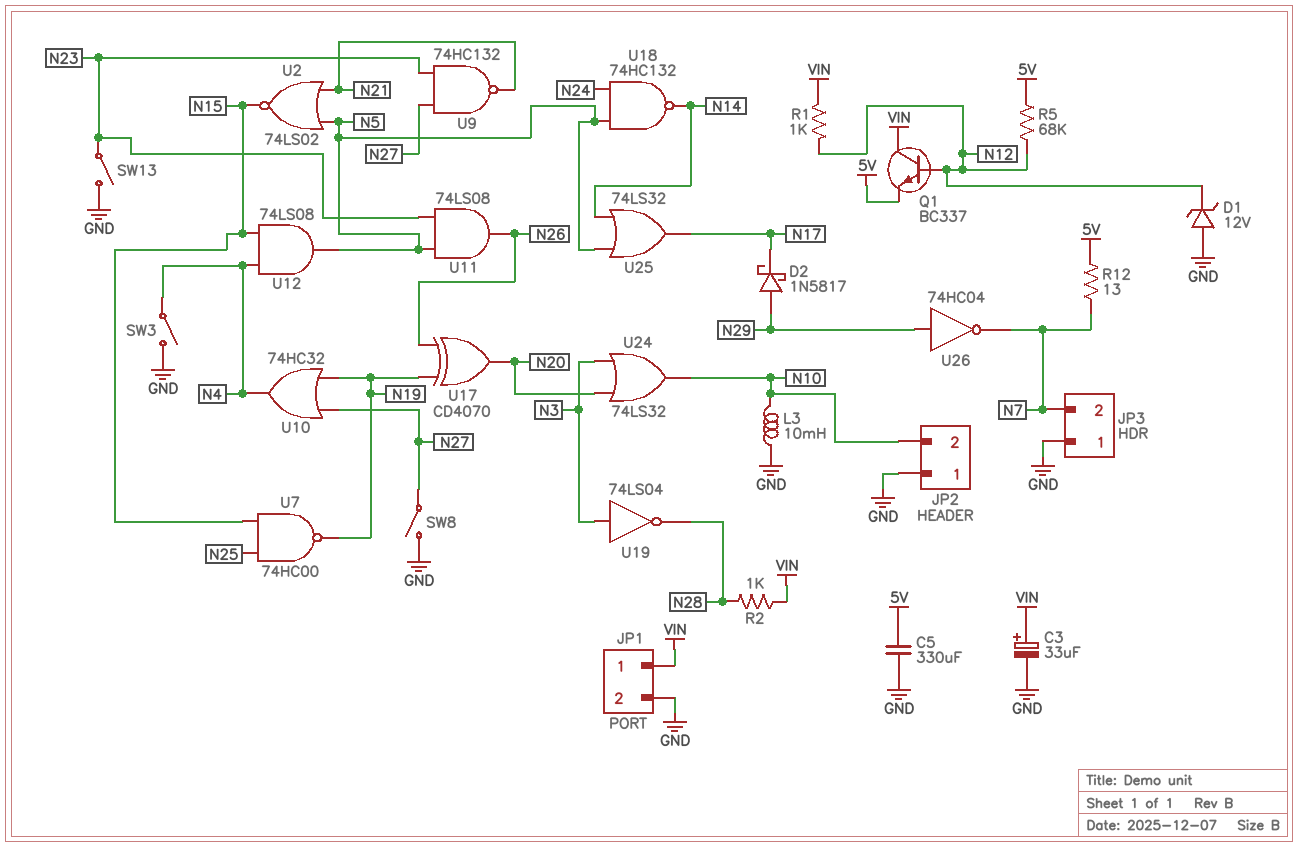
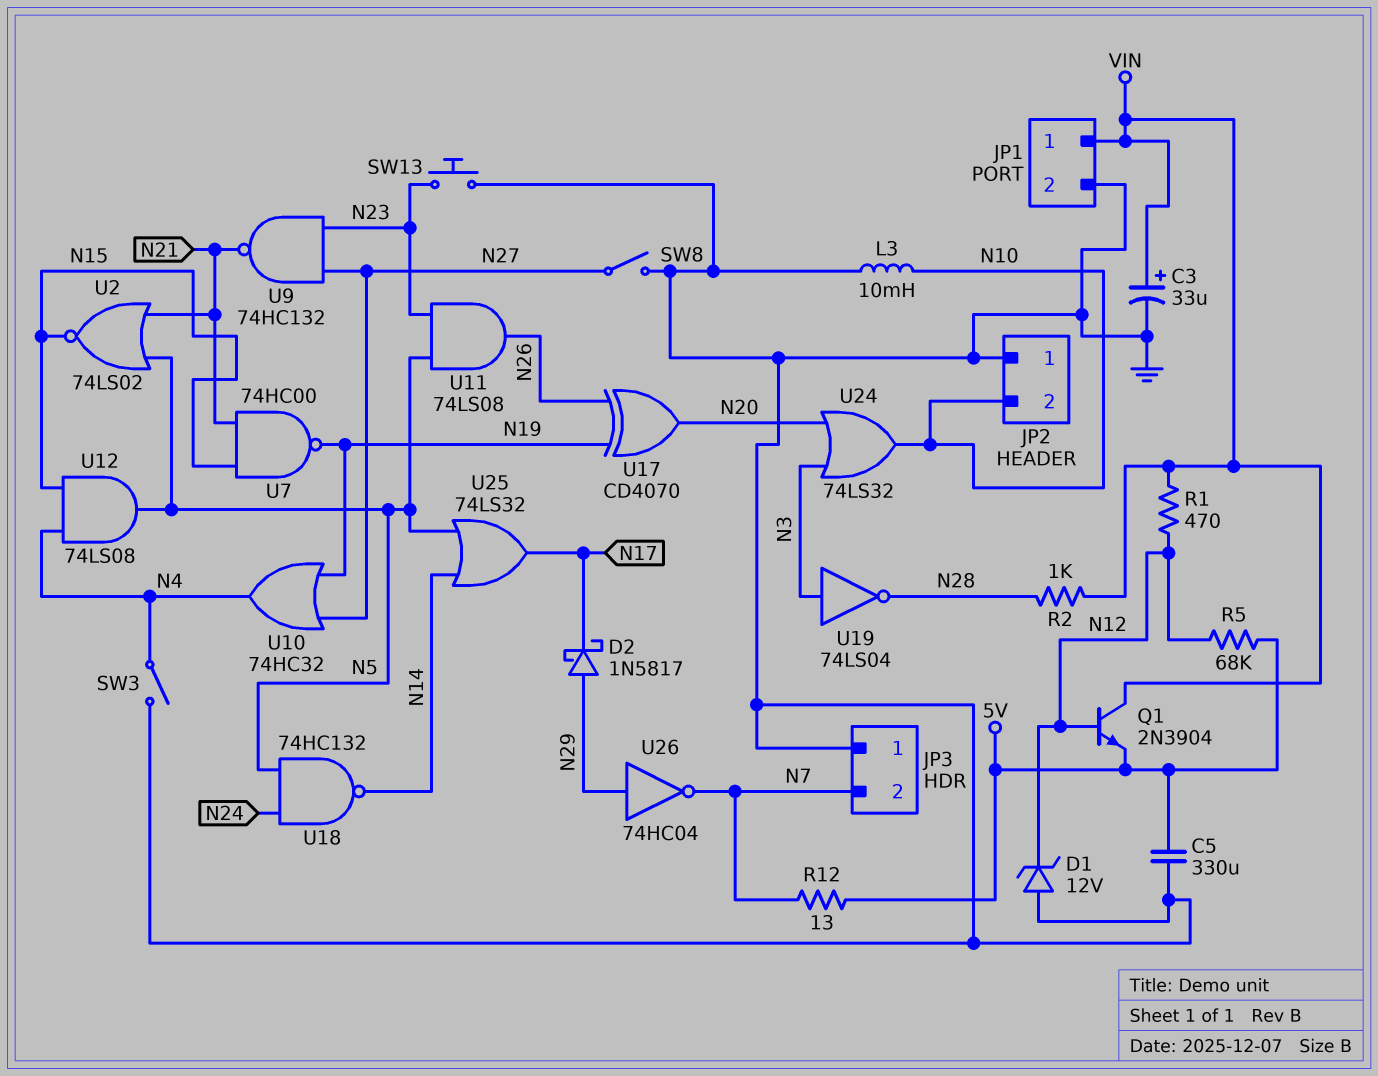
Q1: NPN BC337 (B N12, C VIN, E 5V) -> NPN 2N3904 (B N12, C VIN, E 5V)
R1: 1k (N12, VIN) -> 470 (N12, VIN)
SW13: switch (GND, N23) -> button (GND, N23)
U7: NAND 74HC00 (in N15, in N25, out N19) -> NAND 74HC00 (in N15, in N21, out N19)

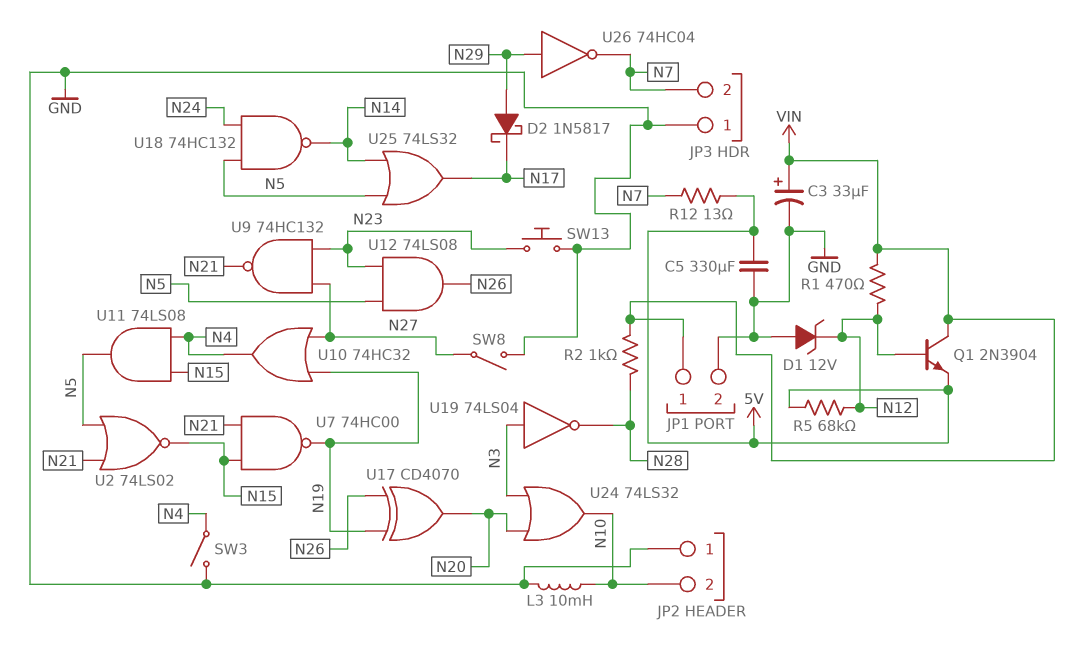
U11: AND 74LS08 (in N5, in N23, out N26) -> AND 74LS08 (in N4, in N15, out N5)
U12: AND 74LS08 (in N4, in N15, out N5) -> AND 74LS08 (in N5, in N23, out N26)

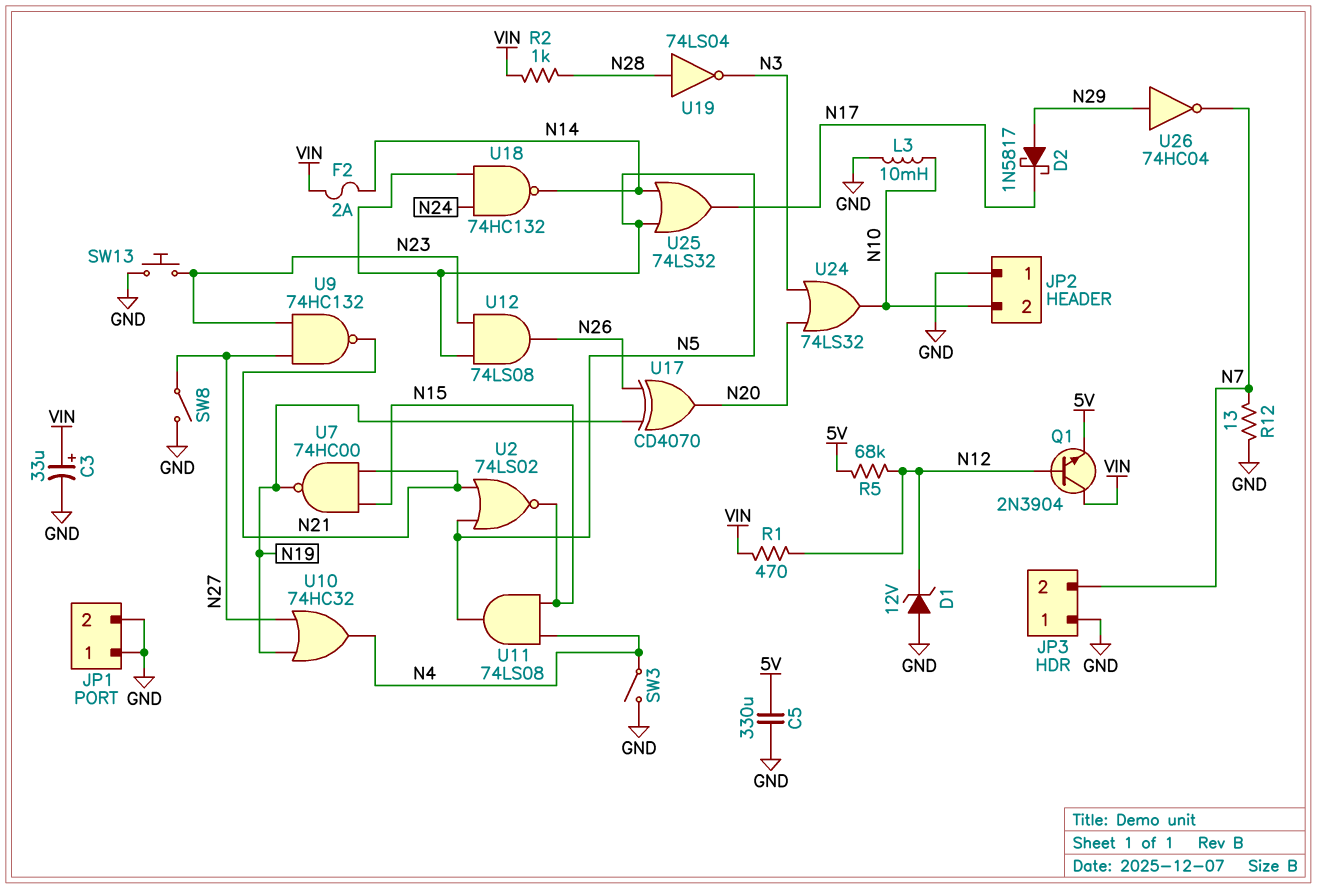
F2: none -> 2A (N14, VIN)
JP1 pin 1: VIN -> GND
R12: 13 (5V, N7) -> 13 (GND, N7)
U19: NOT 74LS04 (in N3, out N28) -> NOT 74LS04 (in N28, out N3)

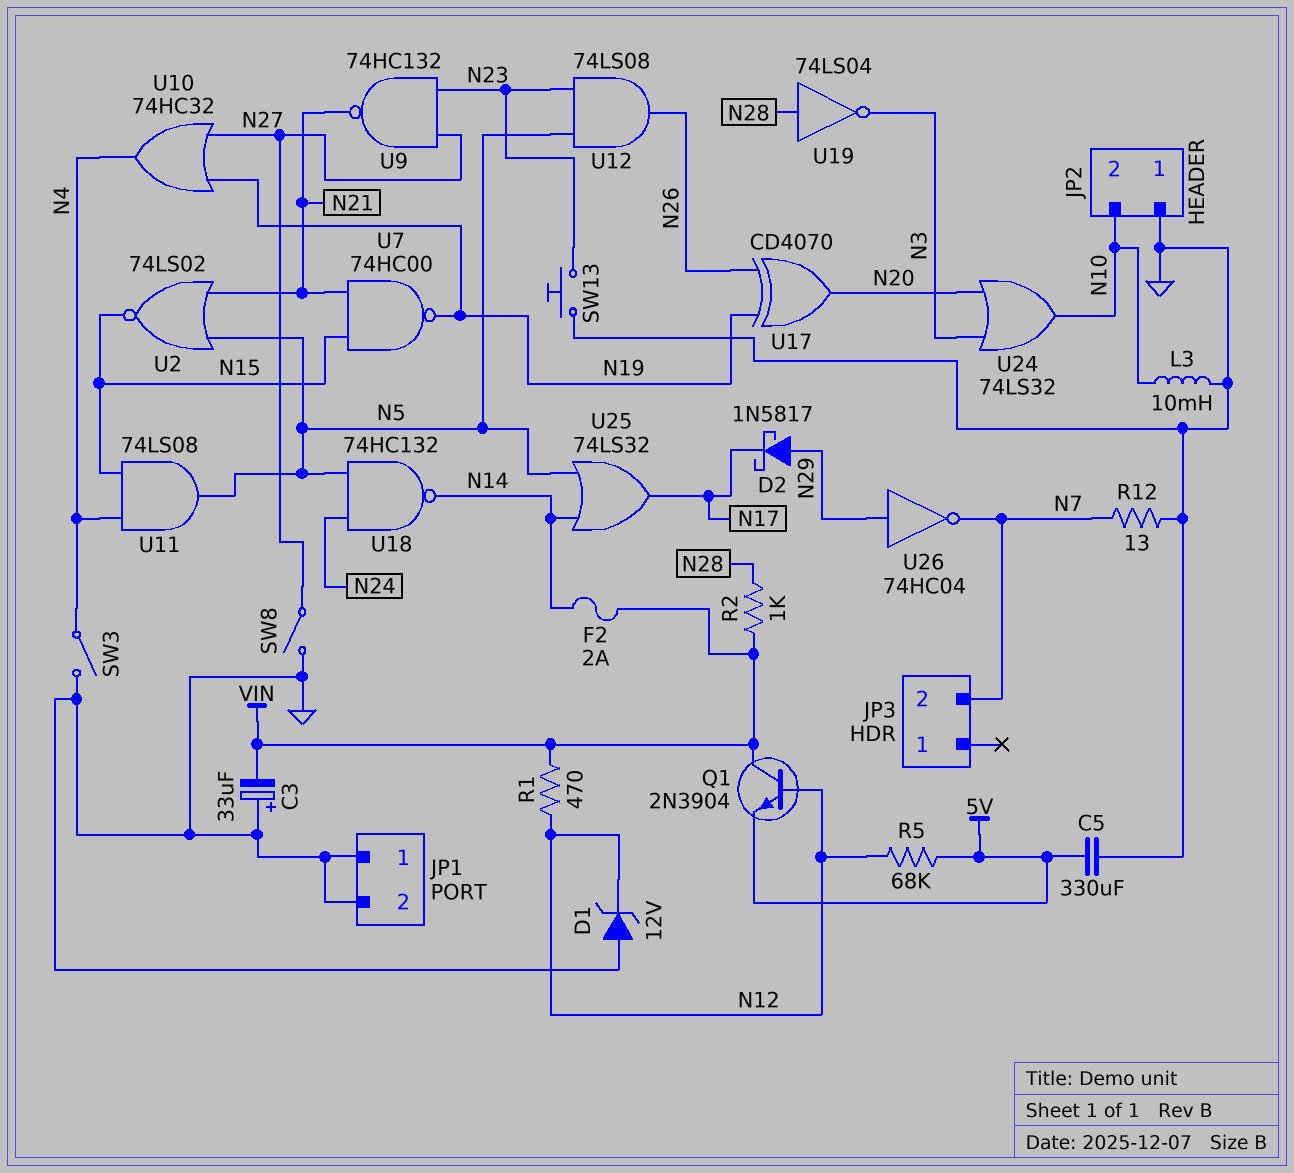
C3: 33uF (plus VIN, minus GND) -> 33uF (plus GND, minus VIN)
JP3 pin 1: GND -> none

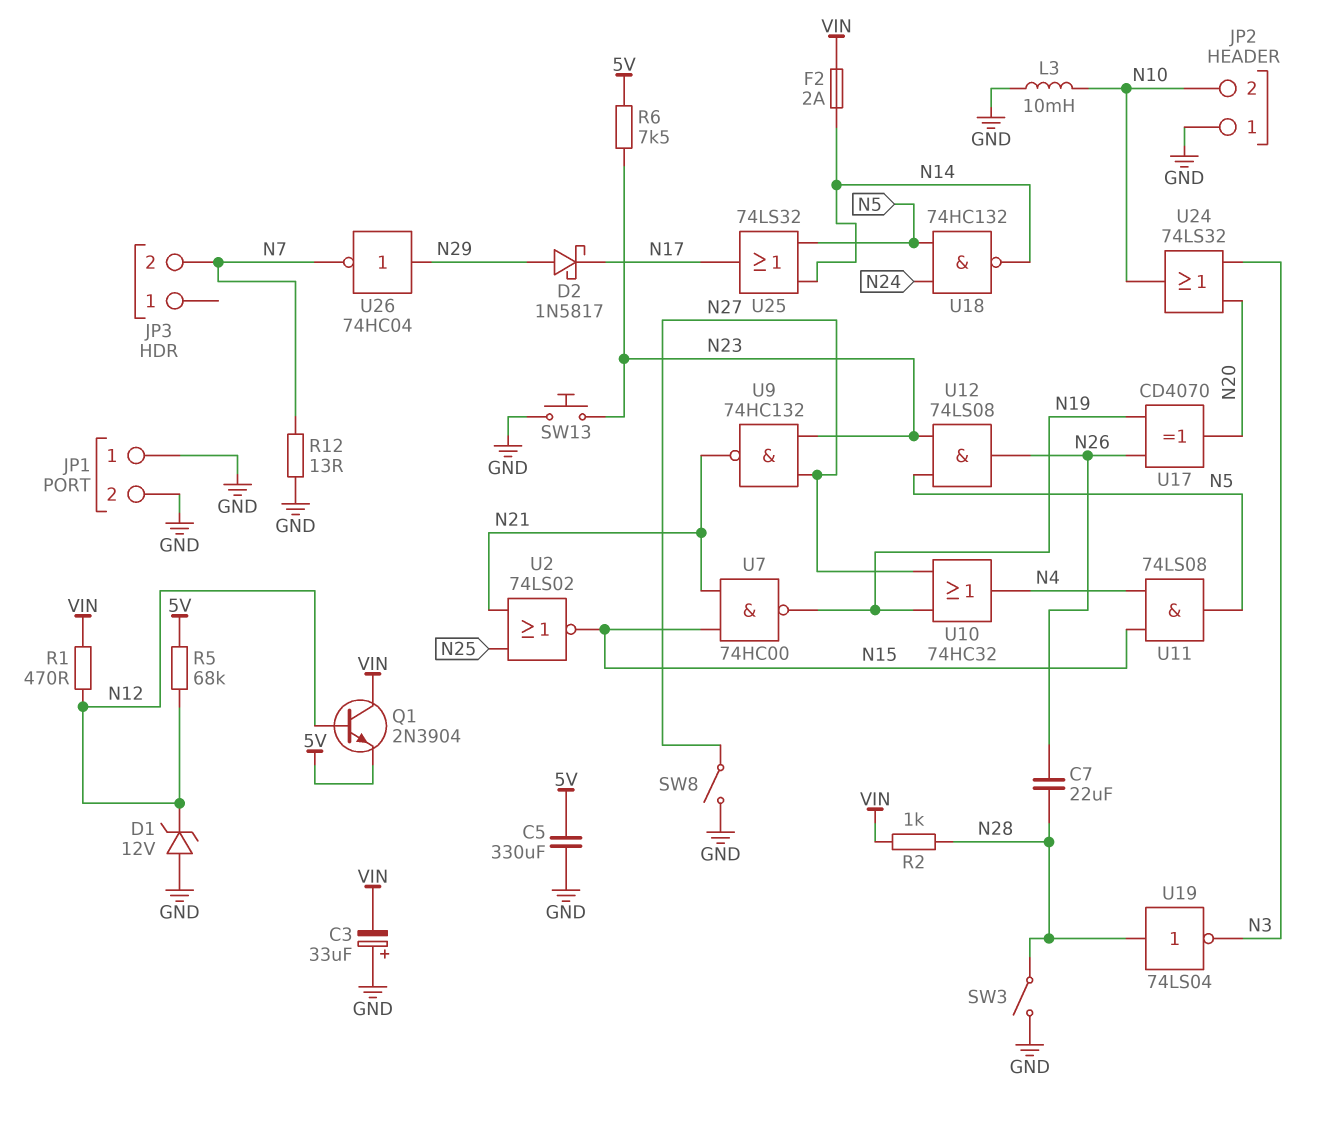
C7: none -> 22uF (N26, N28)
R6: none -> 7.5k (5V, N23)
SW3: switch (GND, N4) -> switch (GND, N28)
U2: NOR 74LS02 (in N5, in N21, out N15) -> NOR 74LS02 (in N21, in N25, out N15)

